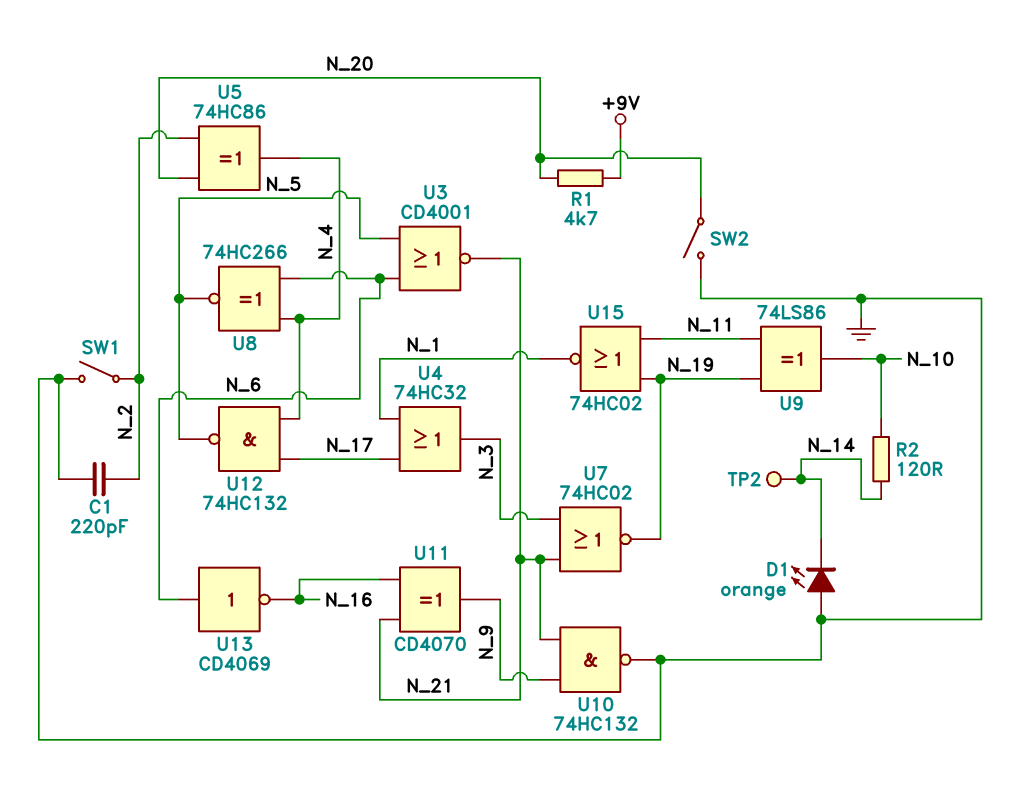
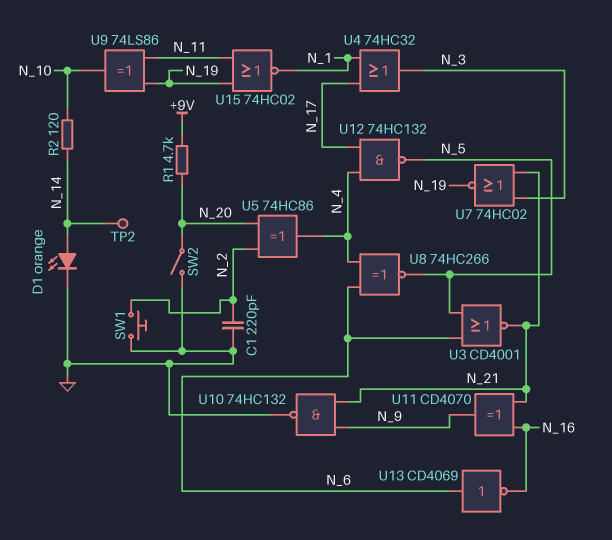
D1: LED orange (A GND, K N_14) -> LED orange (A N_14, K GND)
SW1: switch (GND, N_2) -> button (GND, N_2)

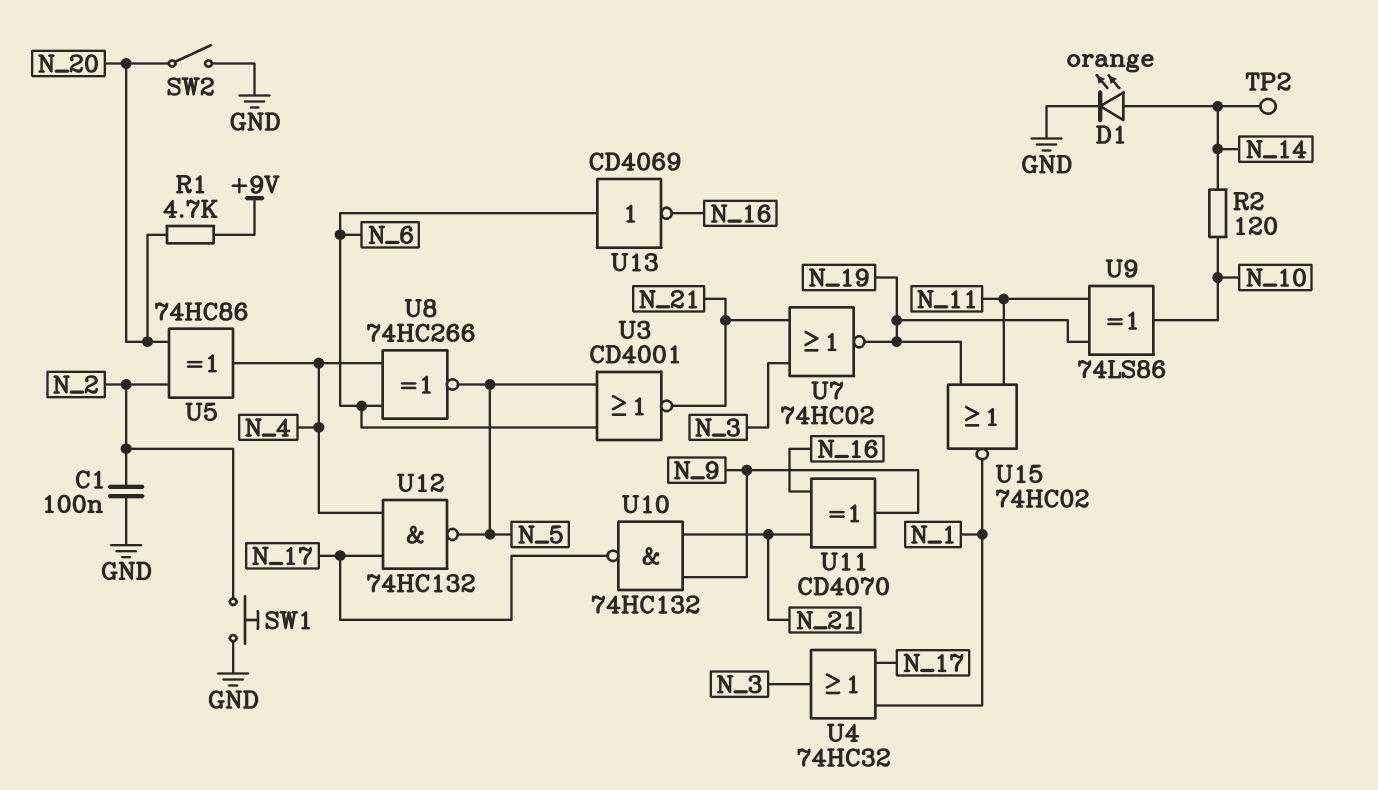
C1: 220pF (GND, N_2) -> 100nF (GND, N_2)
U10: NAND 74HC132 (in N_9, in N_21, out GND) -> NAND 74HC132 (in N_9, in N_21, out N_17)

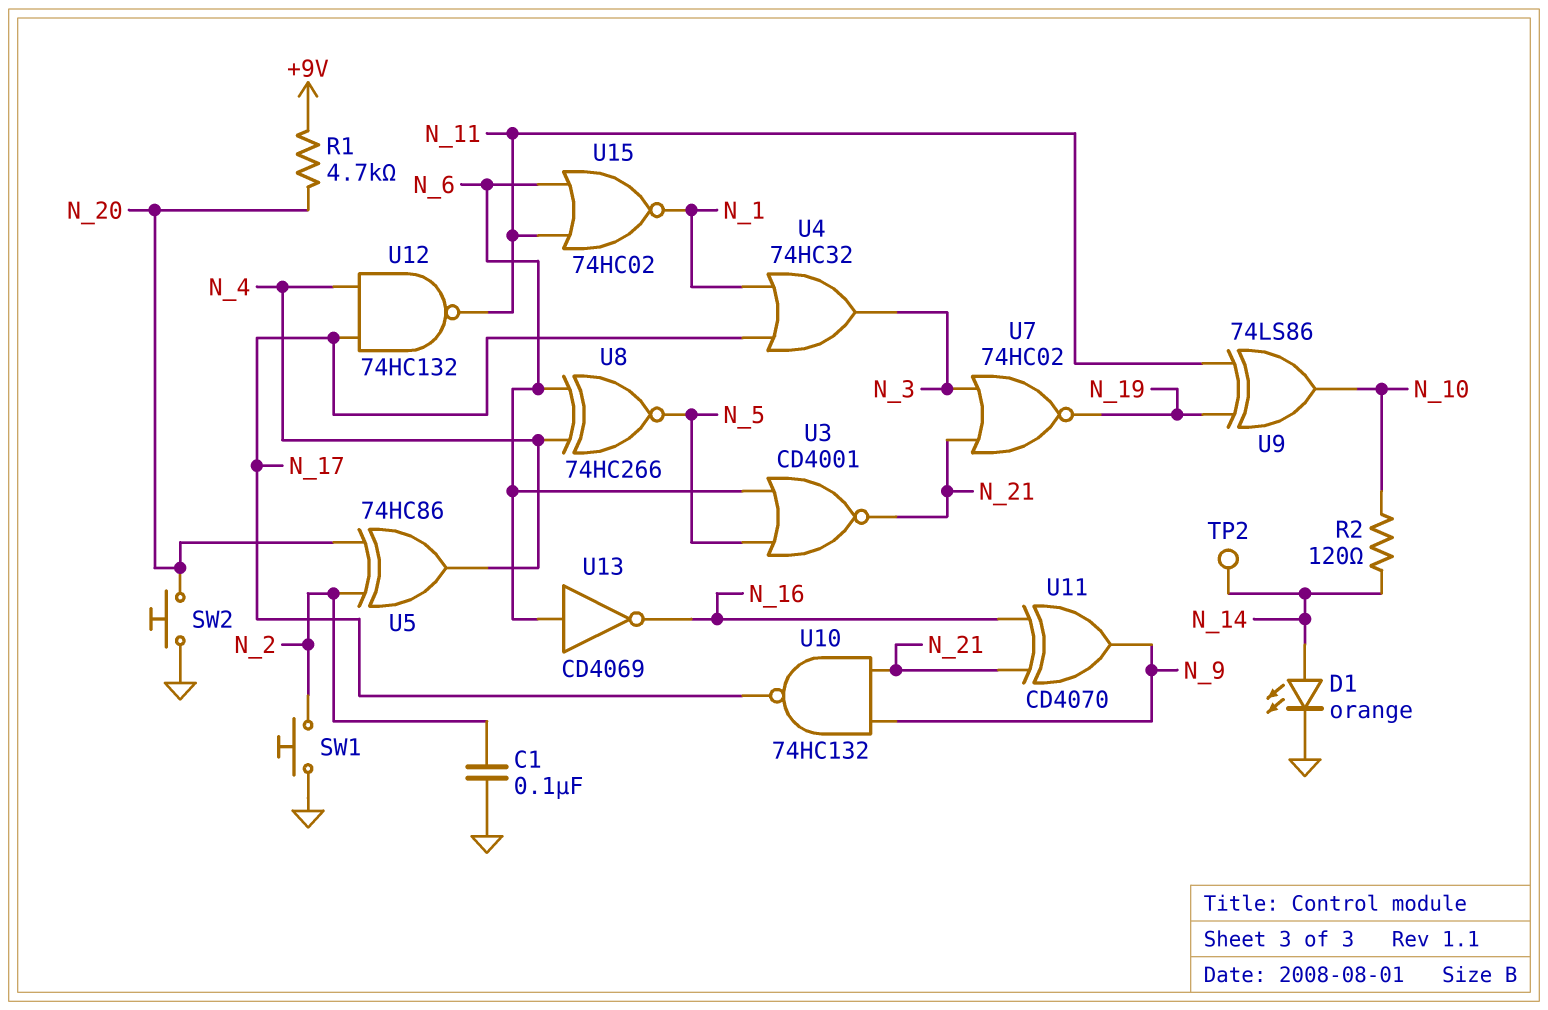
SW2: switch (GND, N_20) -> button (GND, N_20)
U12: NAND 74HC132 (in N_4, in N_17, out N_5) -> NAND 74HC132 (in N_4, in N_17, out N_11)
U15: NOR 74HC02 (in N_11, in N_19, out N_1) -> NOR 74HC02 (in N_6, in N_11, out N_1)

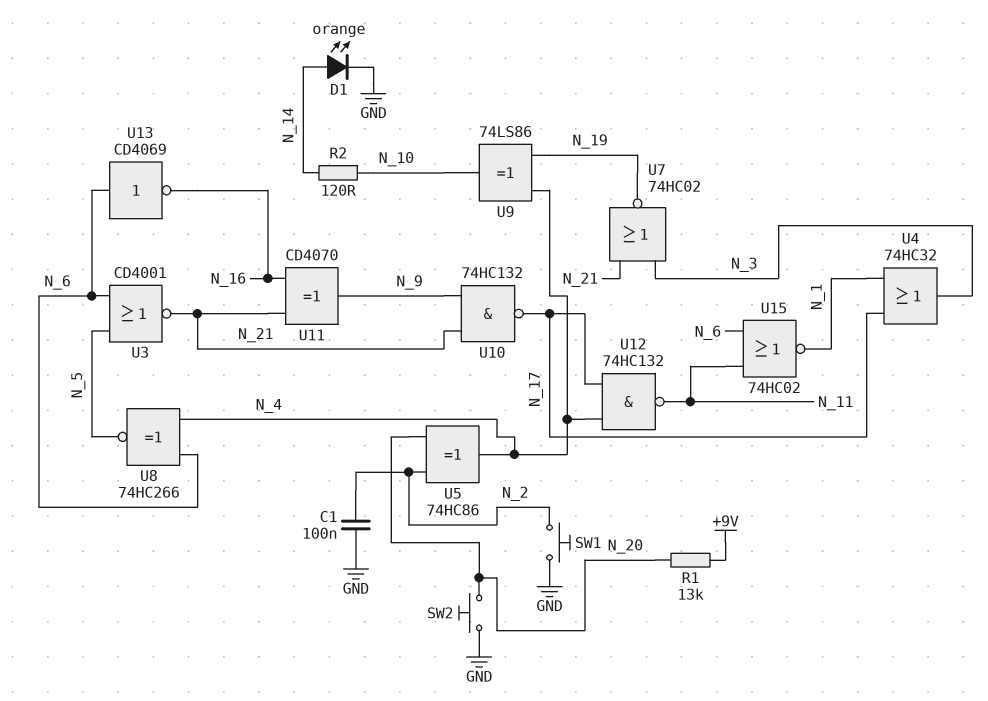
R1: 4.7k (+9V, N_20) -> 13k (+9V, N_20)
TP2: test point (N_14) -> none
U9: XOR 74LS86 (in N_11, in N_19, out N_10) -> XOR 74LS86 (in N_4, in N_19, out N_10)

